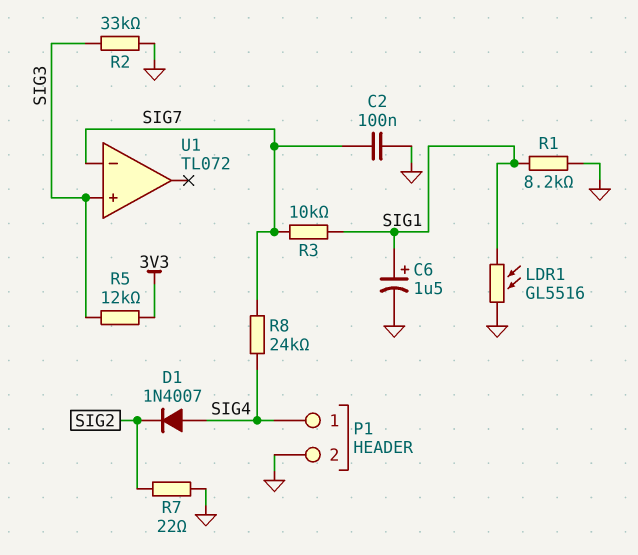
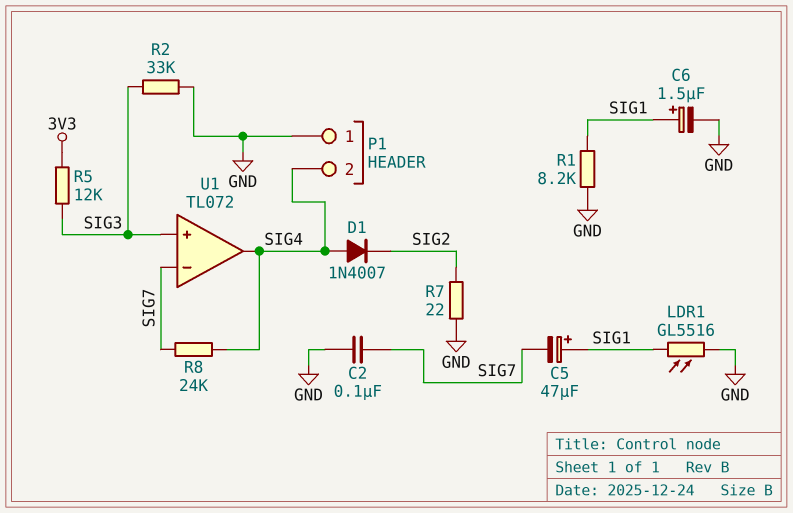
C5: none -> 47uF (plus SIG1, minus SIG7)
P1 pin 1: SIG4 -> GND
P1 pin 2: GND -> SIG4
R3: 10k (SIG1, SIG7) -> none
U1 pin out: none -> SIG4

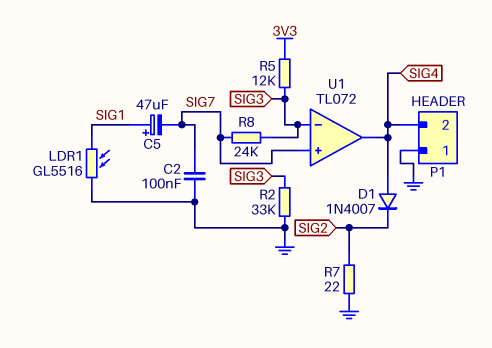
C6: 1.5uF (plus SIG1, minus GND) -> none
R1: 8.2k (GND, SIG1) -> none
R8: 24k (SIG4, SIG7) -> 24k (SIG3, SIG7)
U1 pin in+: SIG3 -> SIG7
U1 pin in-: SIG7 -> SIG3

